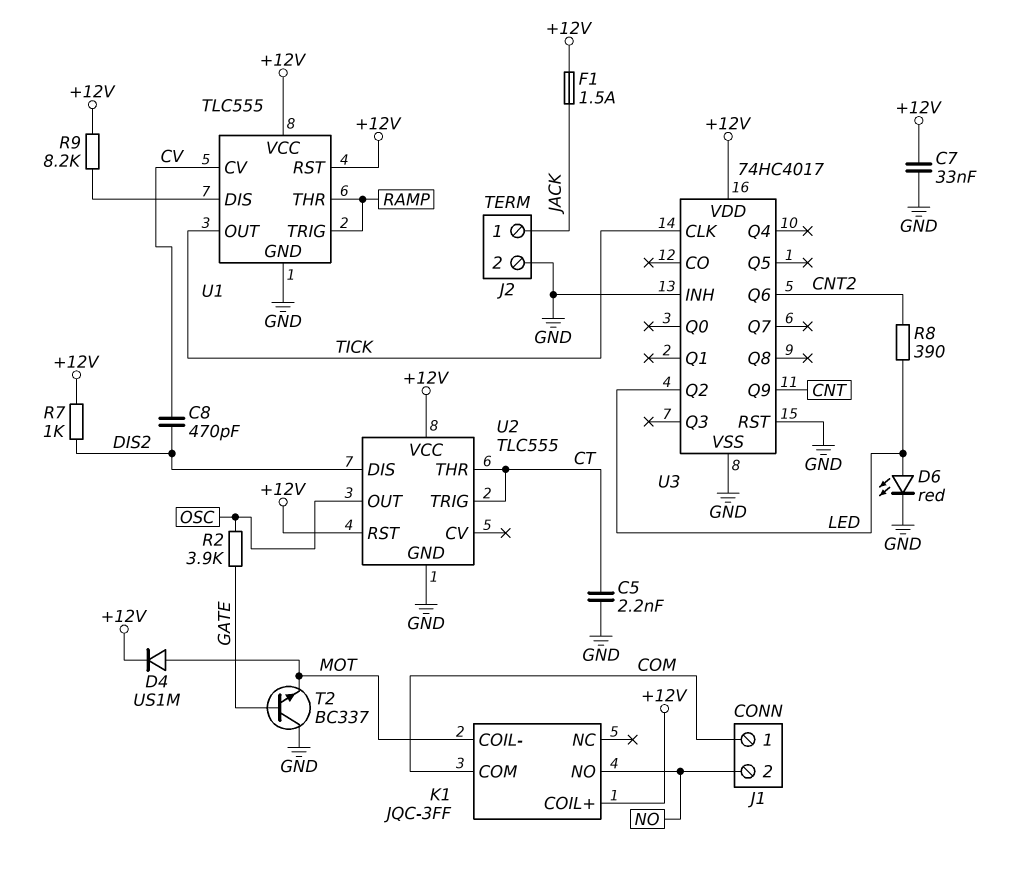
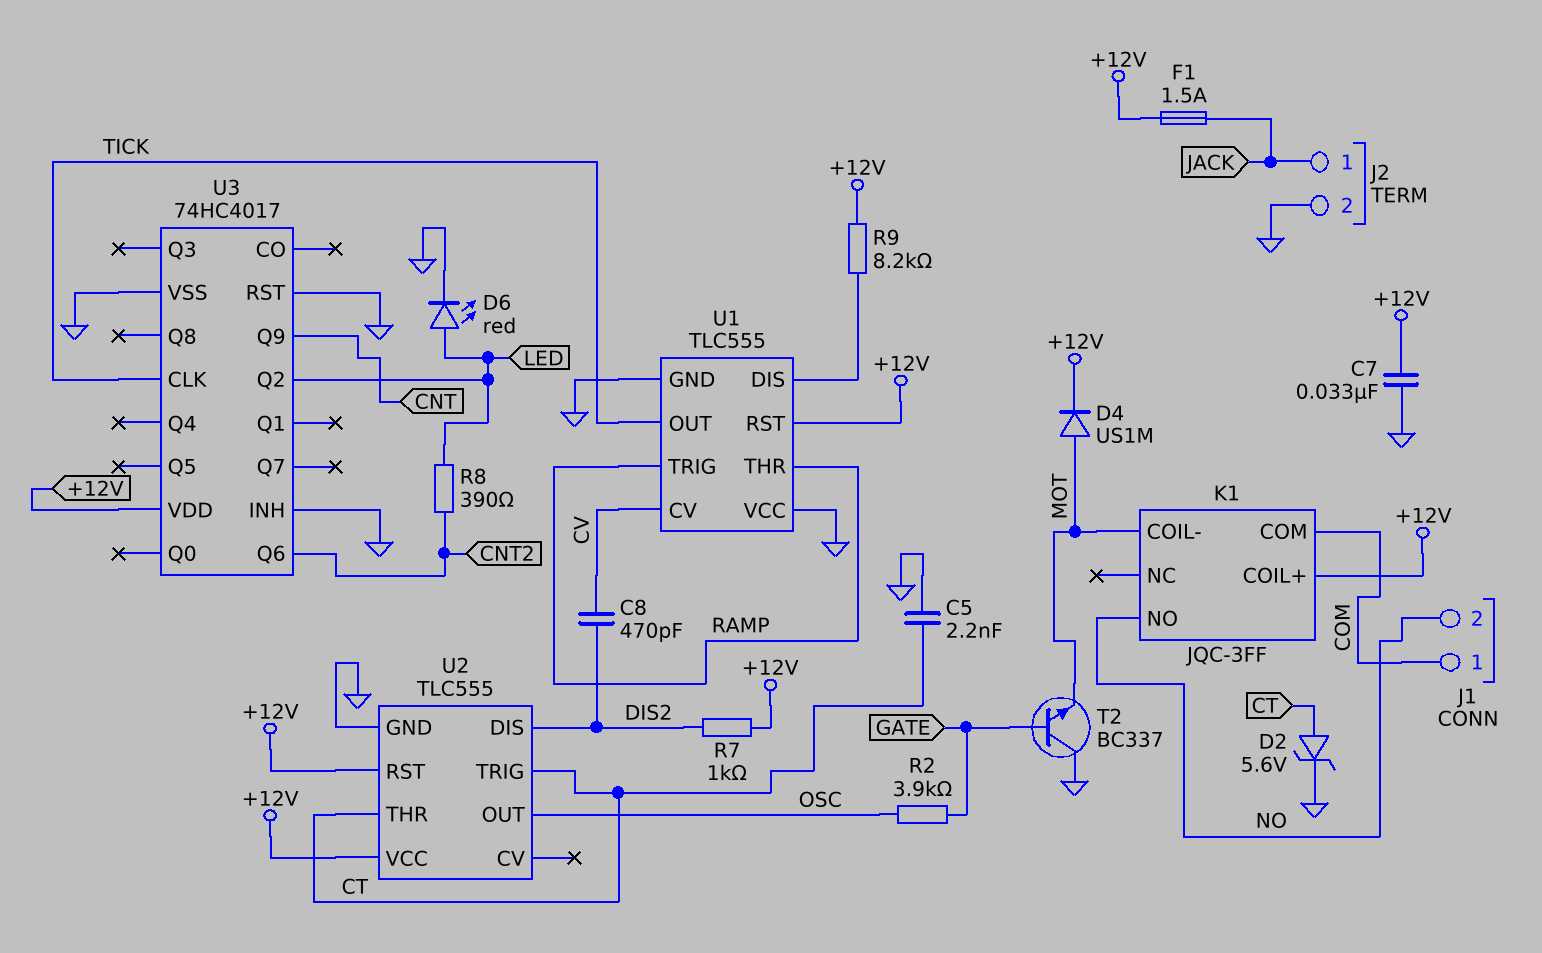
D2: none -> zener 5.6V (A CT, K GND)
U1 pin VCC: +12V -> GND

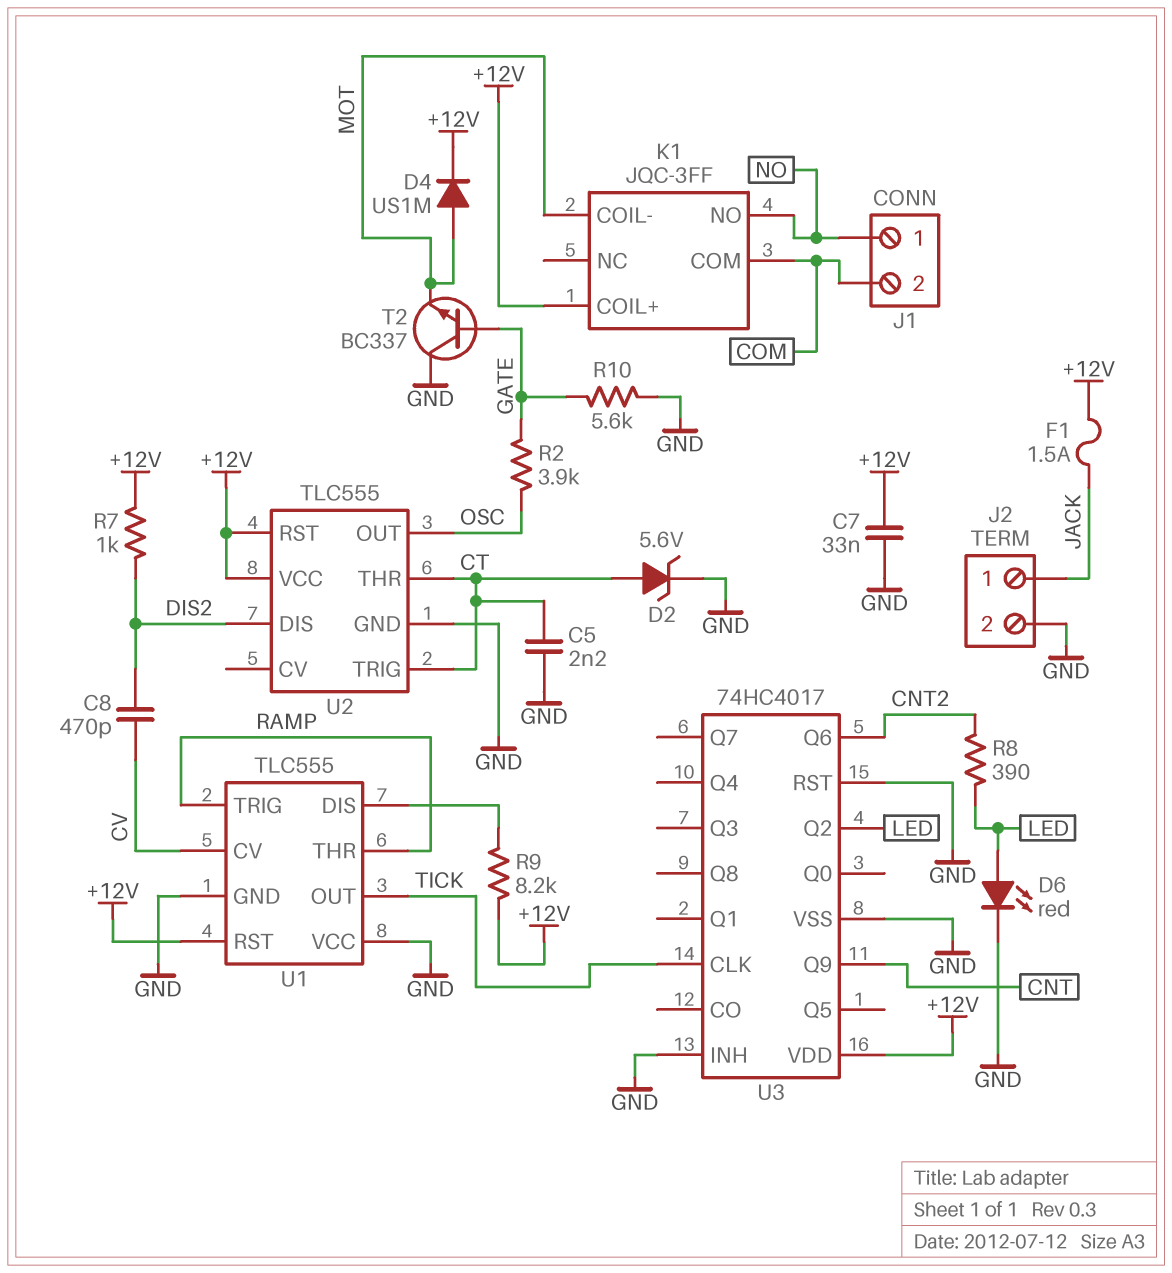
J1 pin 1: COM -> NO
J1 pin 2: NO -> COM
R10: none -> 5.6k (GATE, GND)

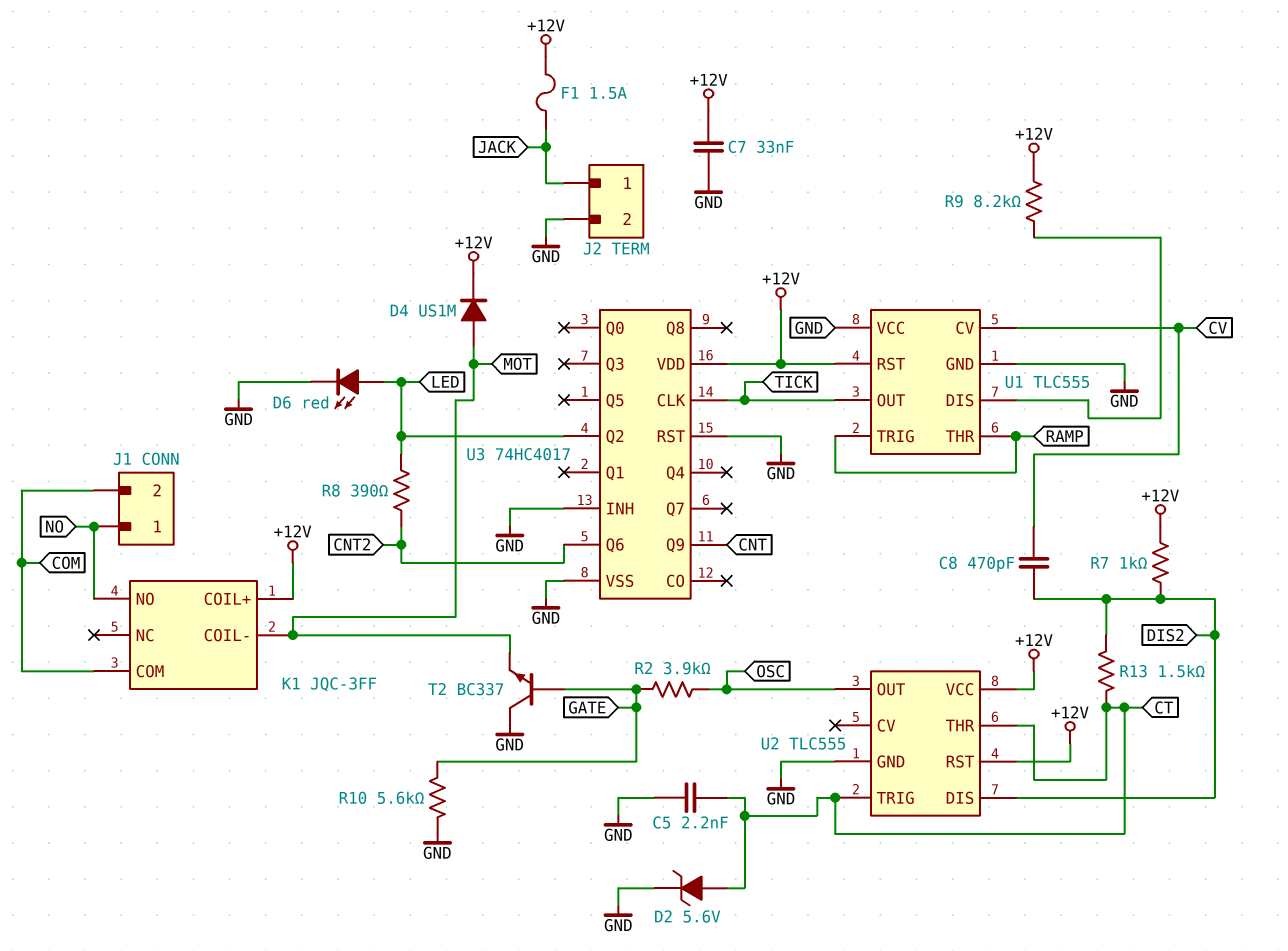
R13: none -> 1.5k (CT, DIS2)

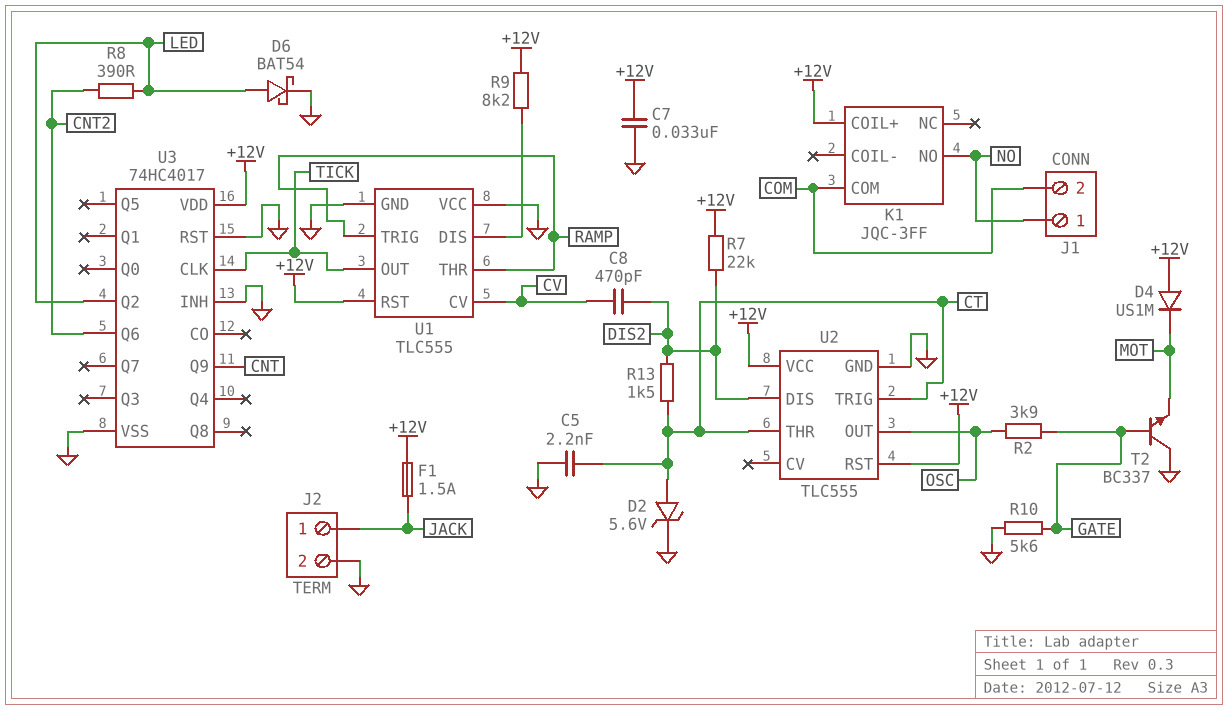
D4: diode US1M (A MOT, K +12V) -> diode US1M (A +12V, K MOT)
D6: LED red (A LED, K GND) -> schottky BAT54 (A LED, K GND)
K1 pin COIL-: MOT -> none
R7: 1k (+12V, DIS2) -> 22k (+12V, DIS2)

